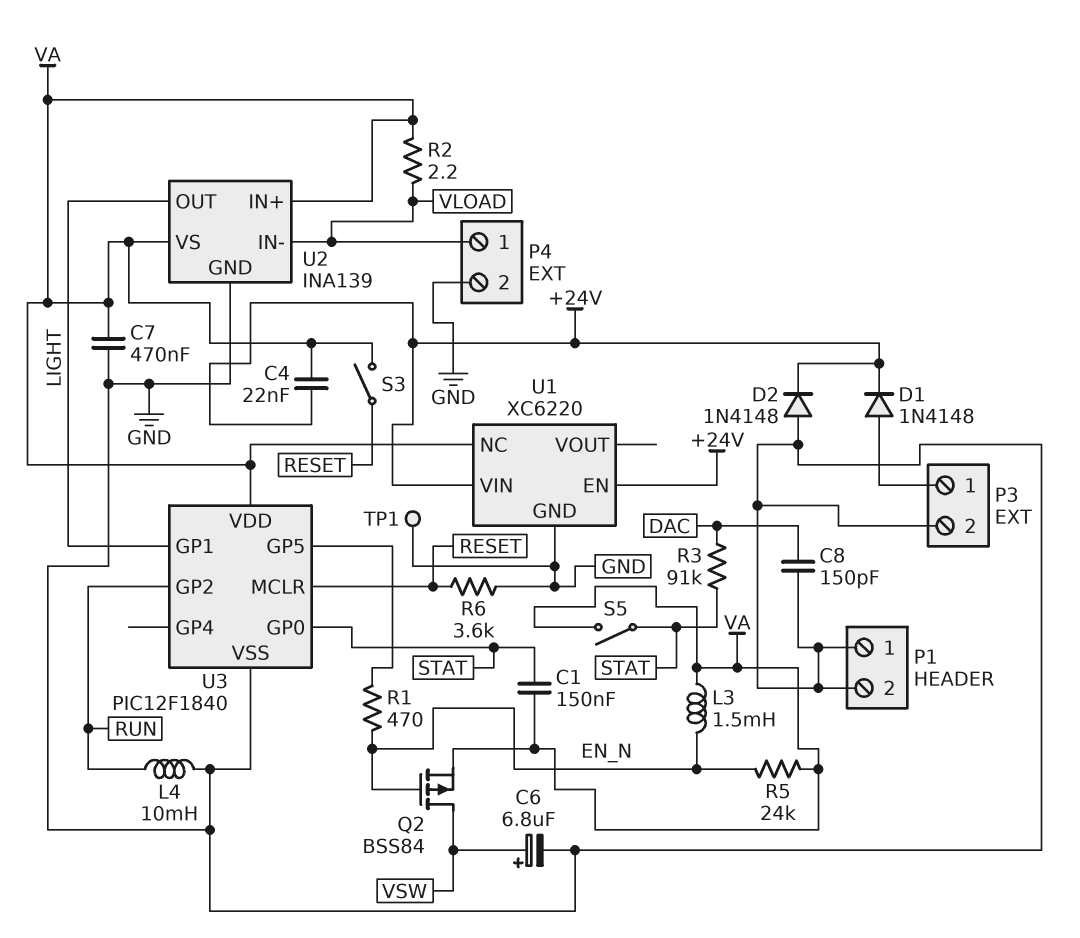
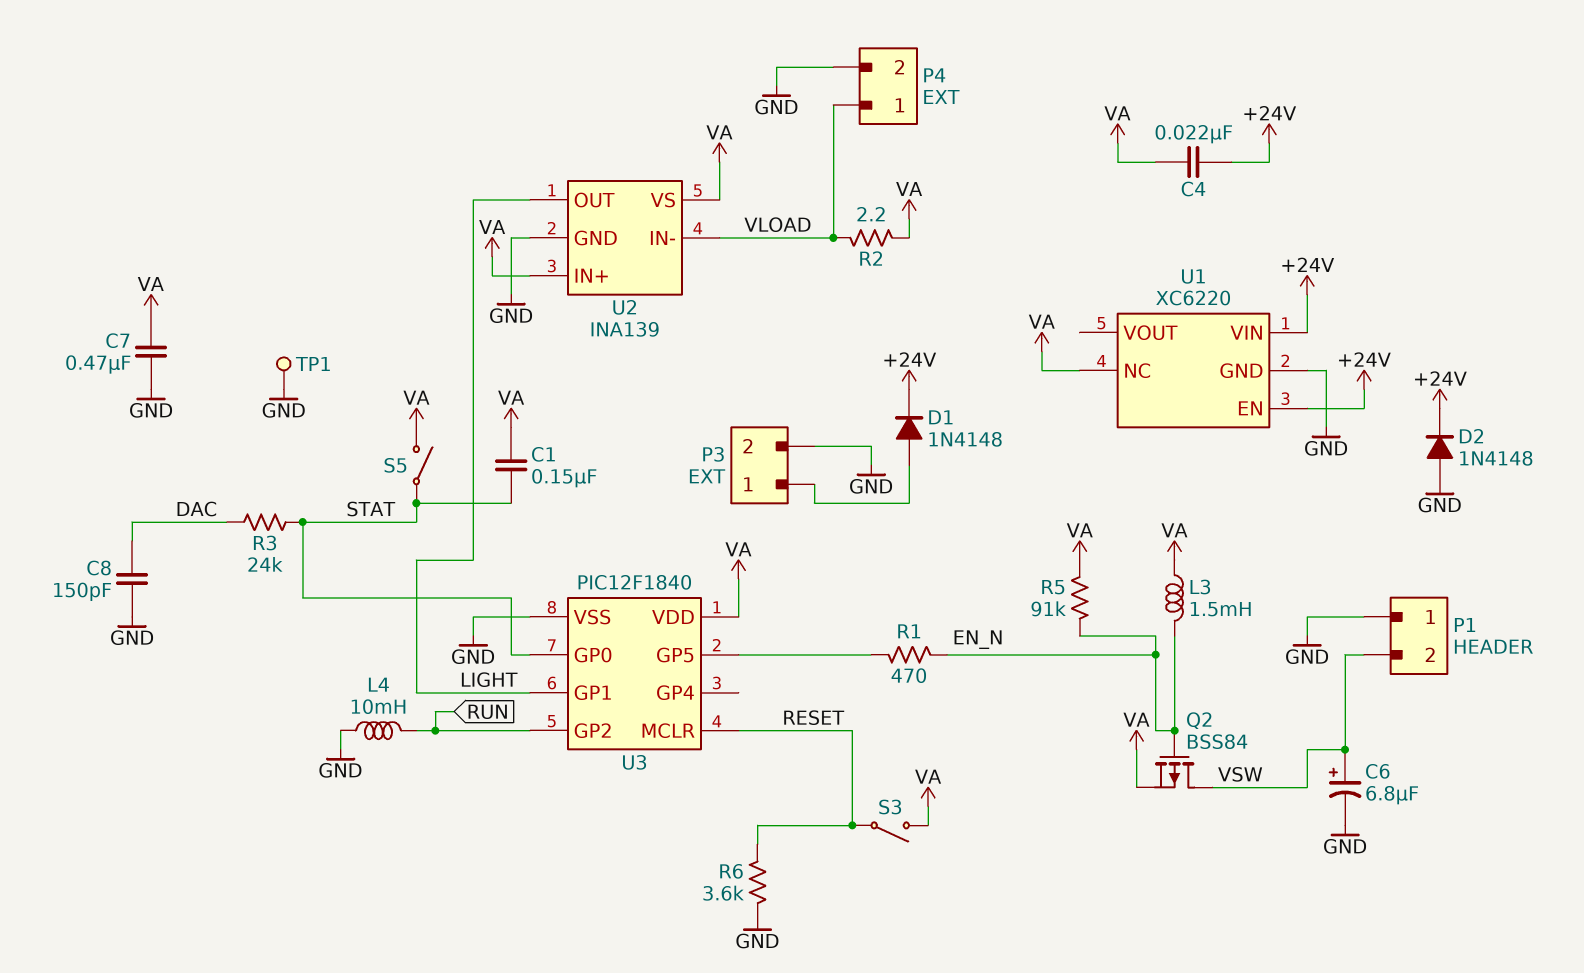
P1 pin 2: GND -> VSW
R3: 91k (DAC, STAT) -> 24k (DAC, STAT)
R5: 24k (EN_N, VA) -> 91k (EN_N, VA)

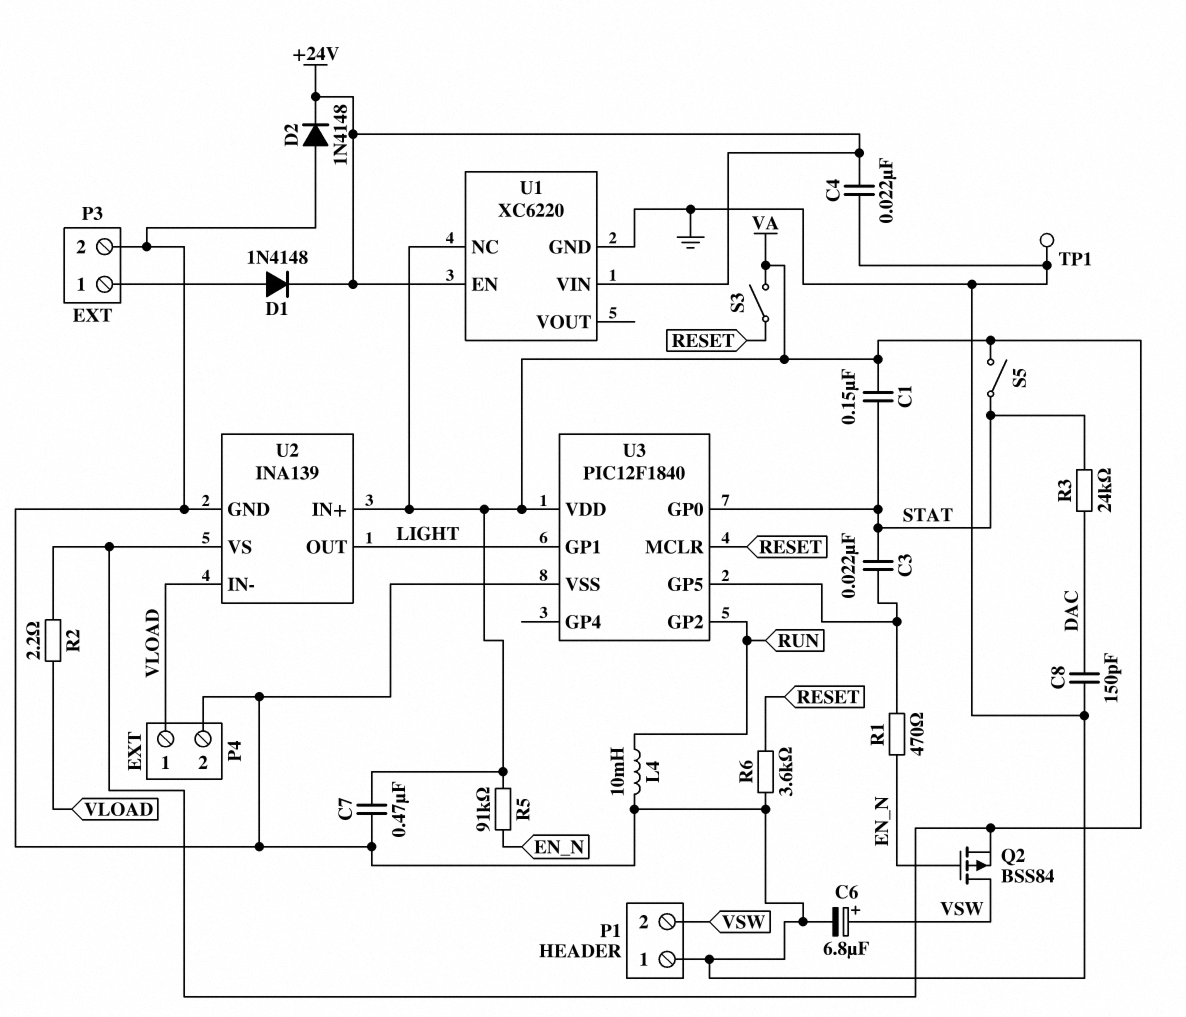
C3: none -> 22nF (STAT, U3/GP5)
C4: 22nF (+24V, VA) -> 22nF (+24V, GND)
L3: 1.5mH (EN_N, VA) -> none

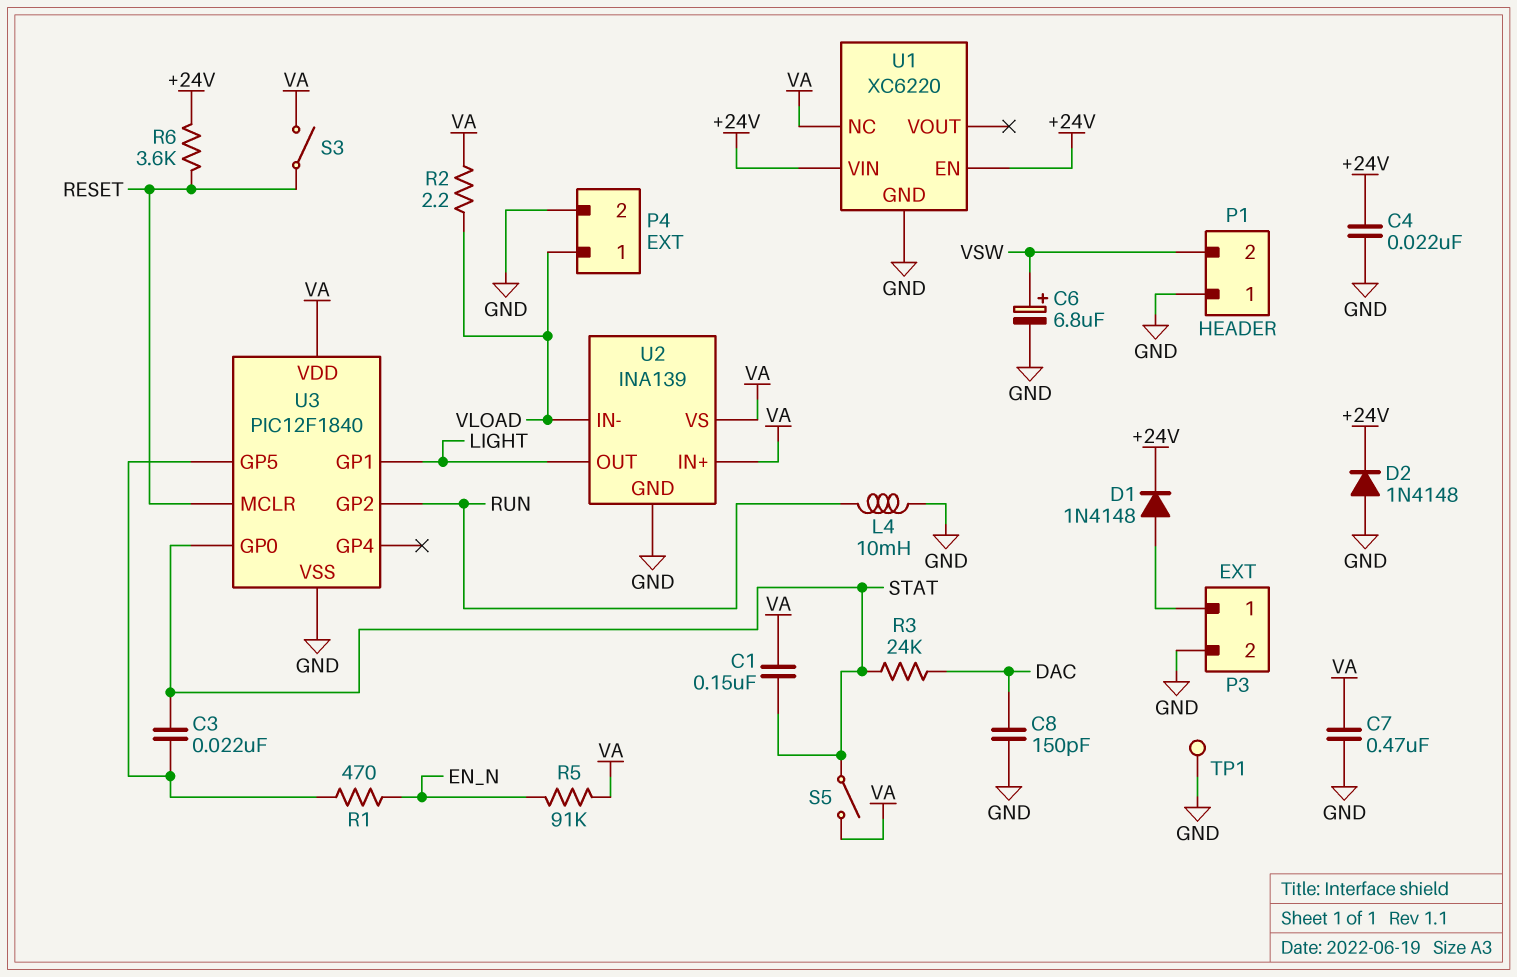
Q2: PMOS BSS84 (G EN_N, D VSW, S VA) -> none
R6: 3.6k (GND, RESET) -> 3.6k (+24V, RESET)

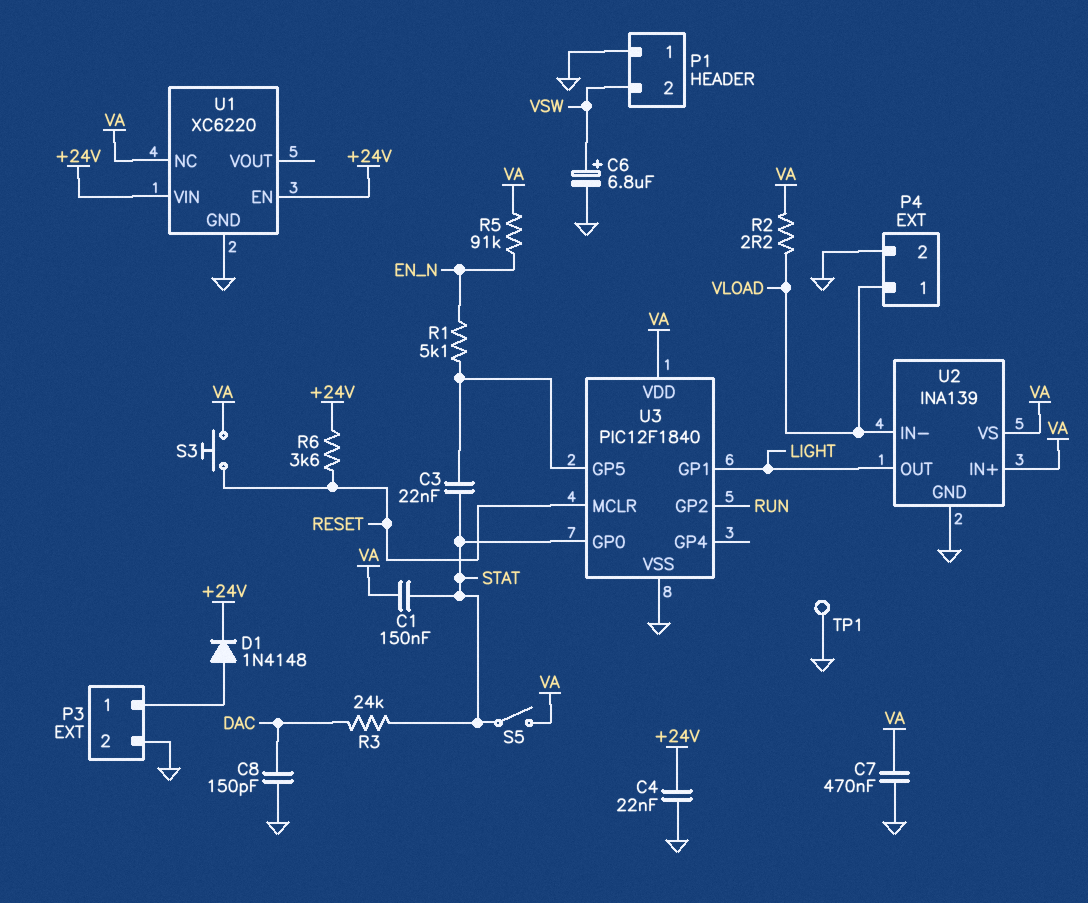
D2: diode 1N4148 (A GND, K +24V) -> none
L4: 10mH (GND, RUN) -> none
R1: 470 (EN_N, U3/GP5) -> 5.1k (EN_N, U3/GP5)
S3: switch (RESET, VA) -> button (RESET, VA)

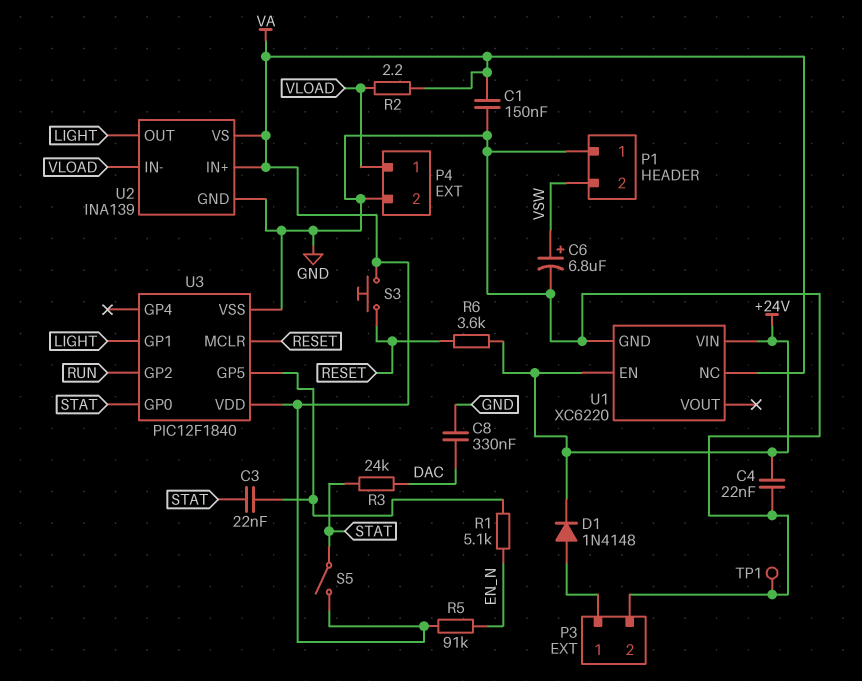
C1: 150nF (STAT, VA) -> 150nF (GND, VA)
C7: 470nF (GND, VA) -> none
C8: 150pF (DAC, GND) -> 330nF (DAC, GND)

